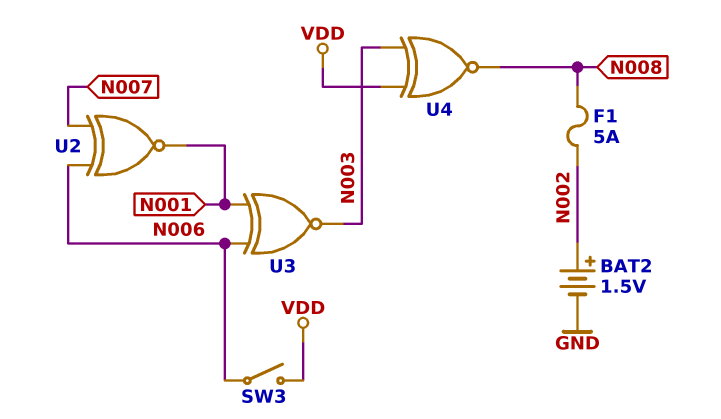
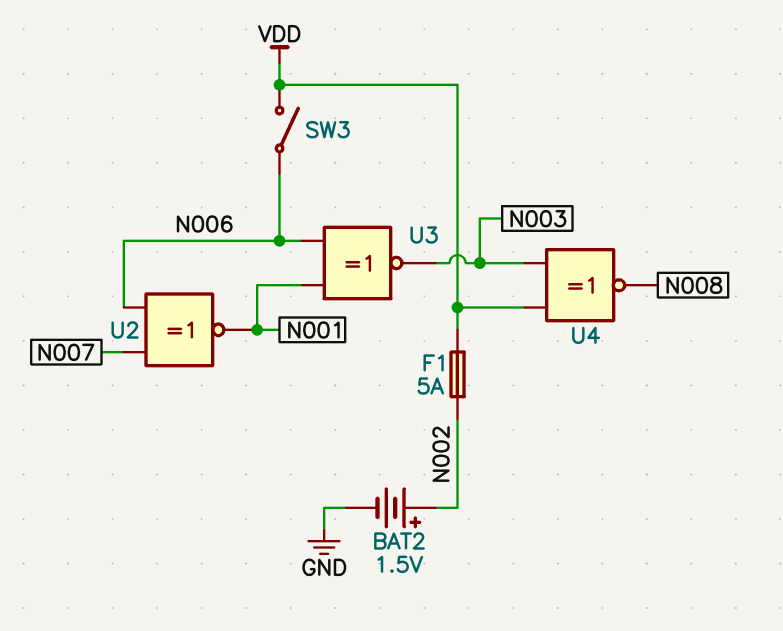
F1: 5A (N002, N008) -> 5A (N002, VDD)

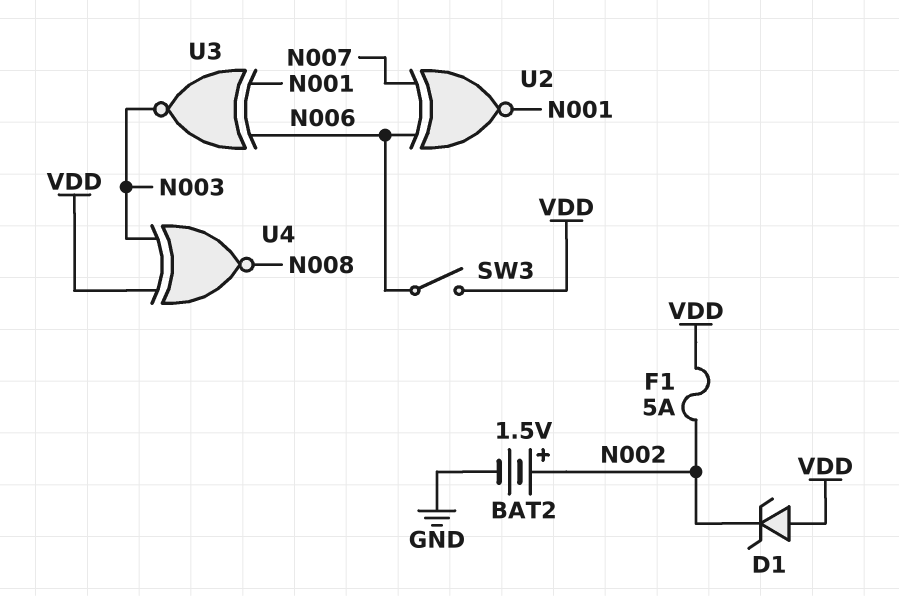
D1: none -> zener (A VDD, K N002)

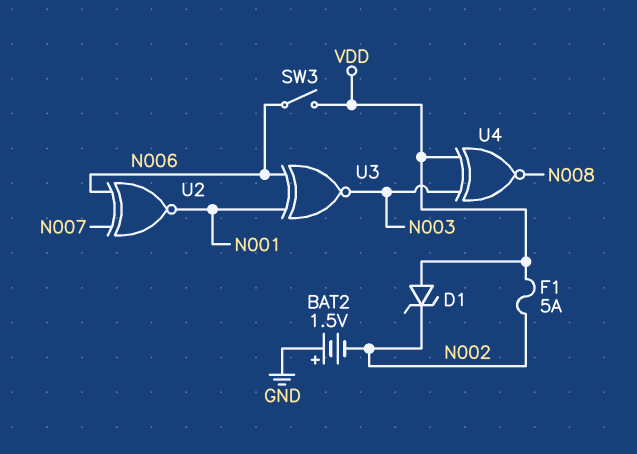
BAT2: 1.5V (plus N002, minus GND) -> 1.5V (plus GND, minus N002)

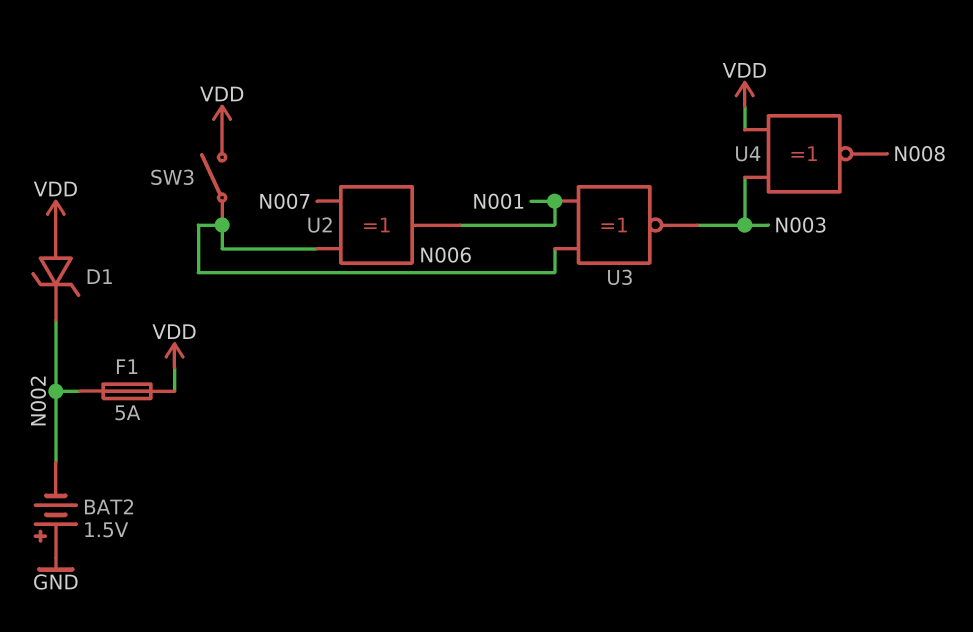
U2: XNOR (in N006, in N007, out N001) -> XOR (in N006, in N007, out N001)

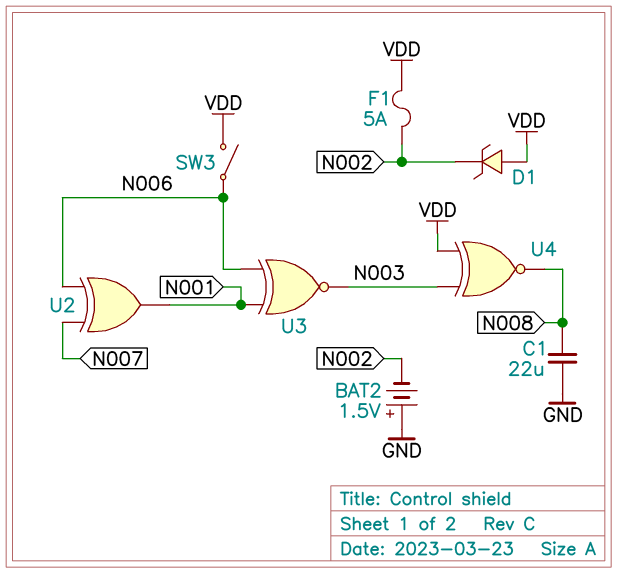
C1: none -> 22uF (GND, N008)

